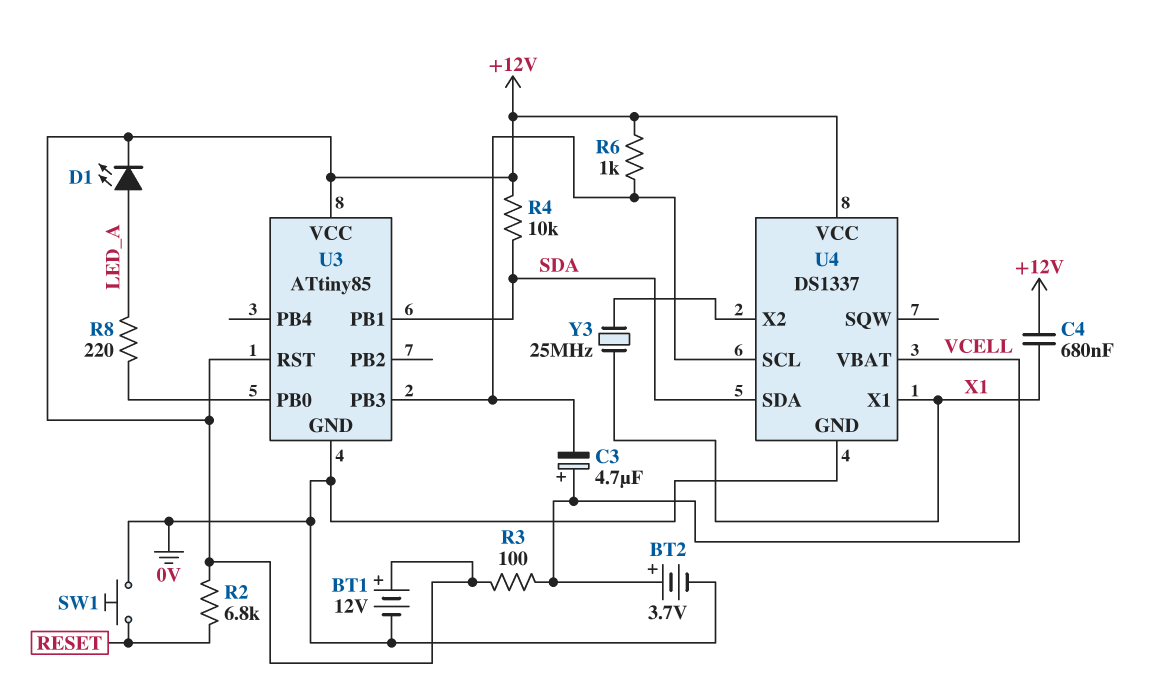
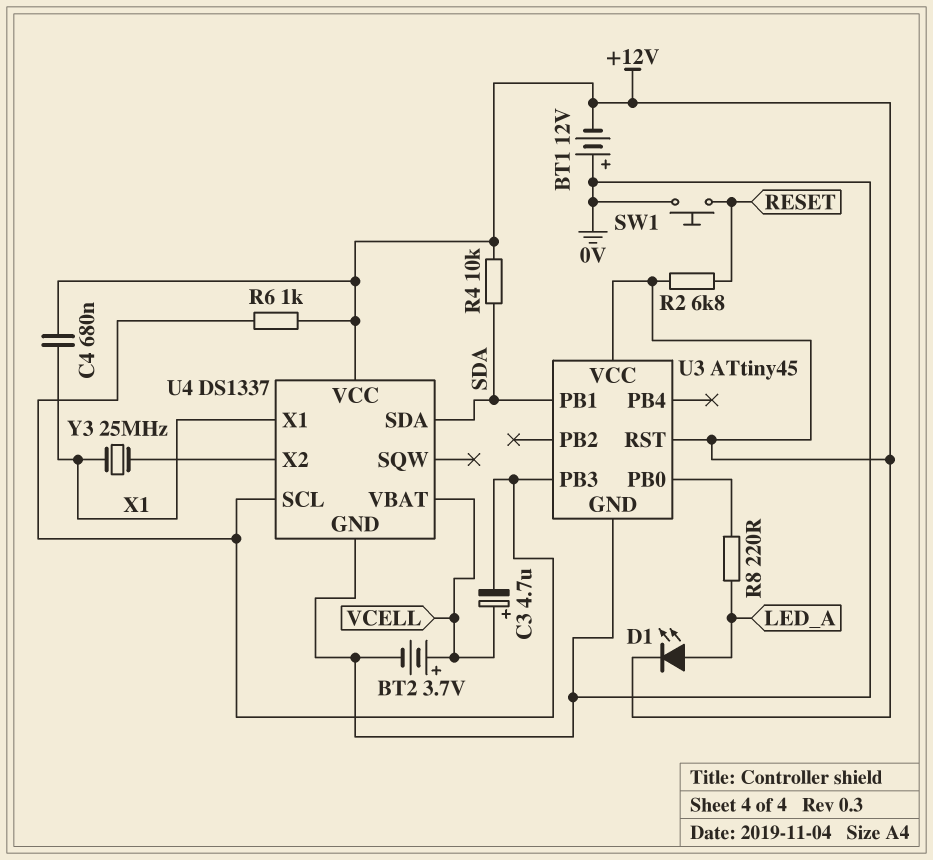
BT1: 12V (plus +12V, minus 0V) -> 12V (plus 0V, minus +12V)
R3: 100 (+12V, VCELL) -> none
U3: ATtiny85 -> ATtiny45

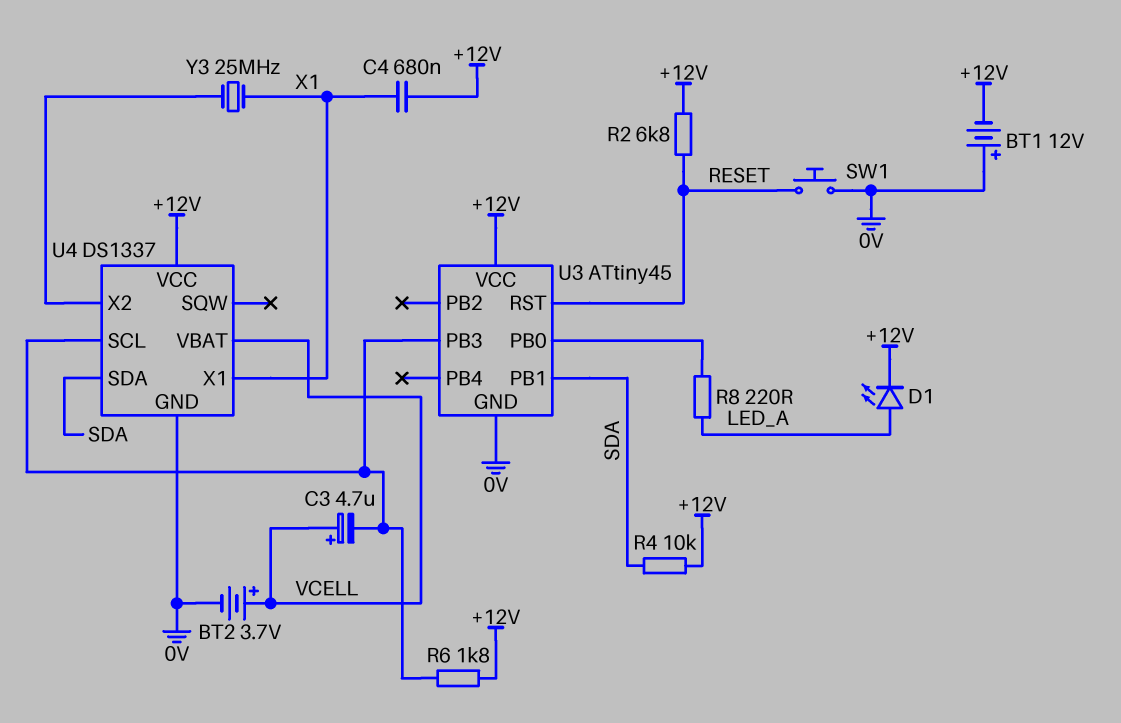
R6: 1k (+12V, U3/PB3) -> 1.8k (+12V, U3/PB3)
U3 pin RST: +12V -> RESET

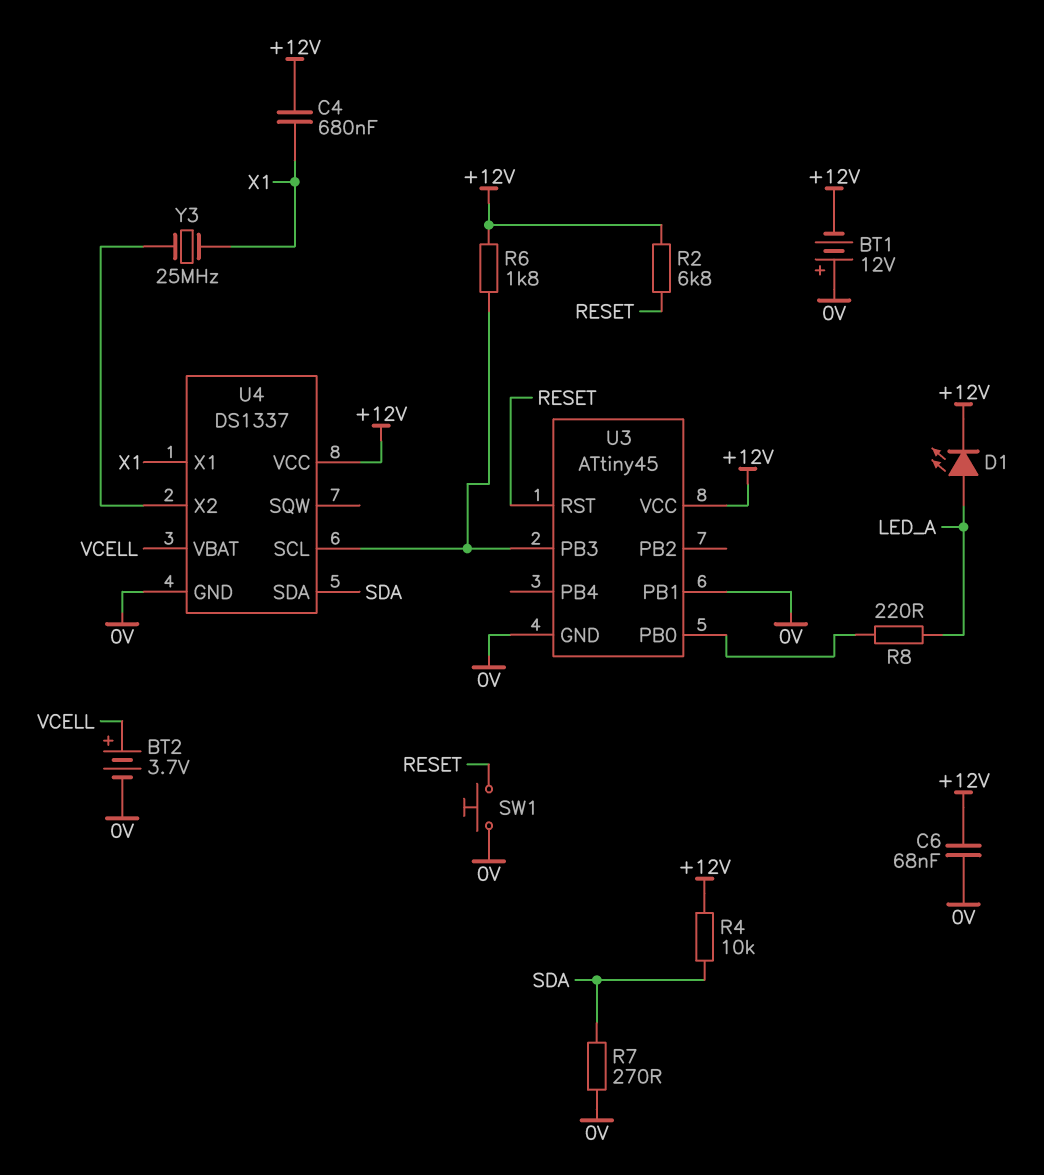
C3: 4.7uF (plus VCELL, minus U3/PB3) -> none
C6: none -> 68nF (+12V, 0V)
R7: none -> 270 (0V, SDA)
U3 pin PB1: SDA -> 0V

